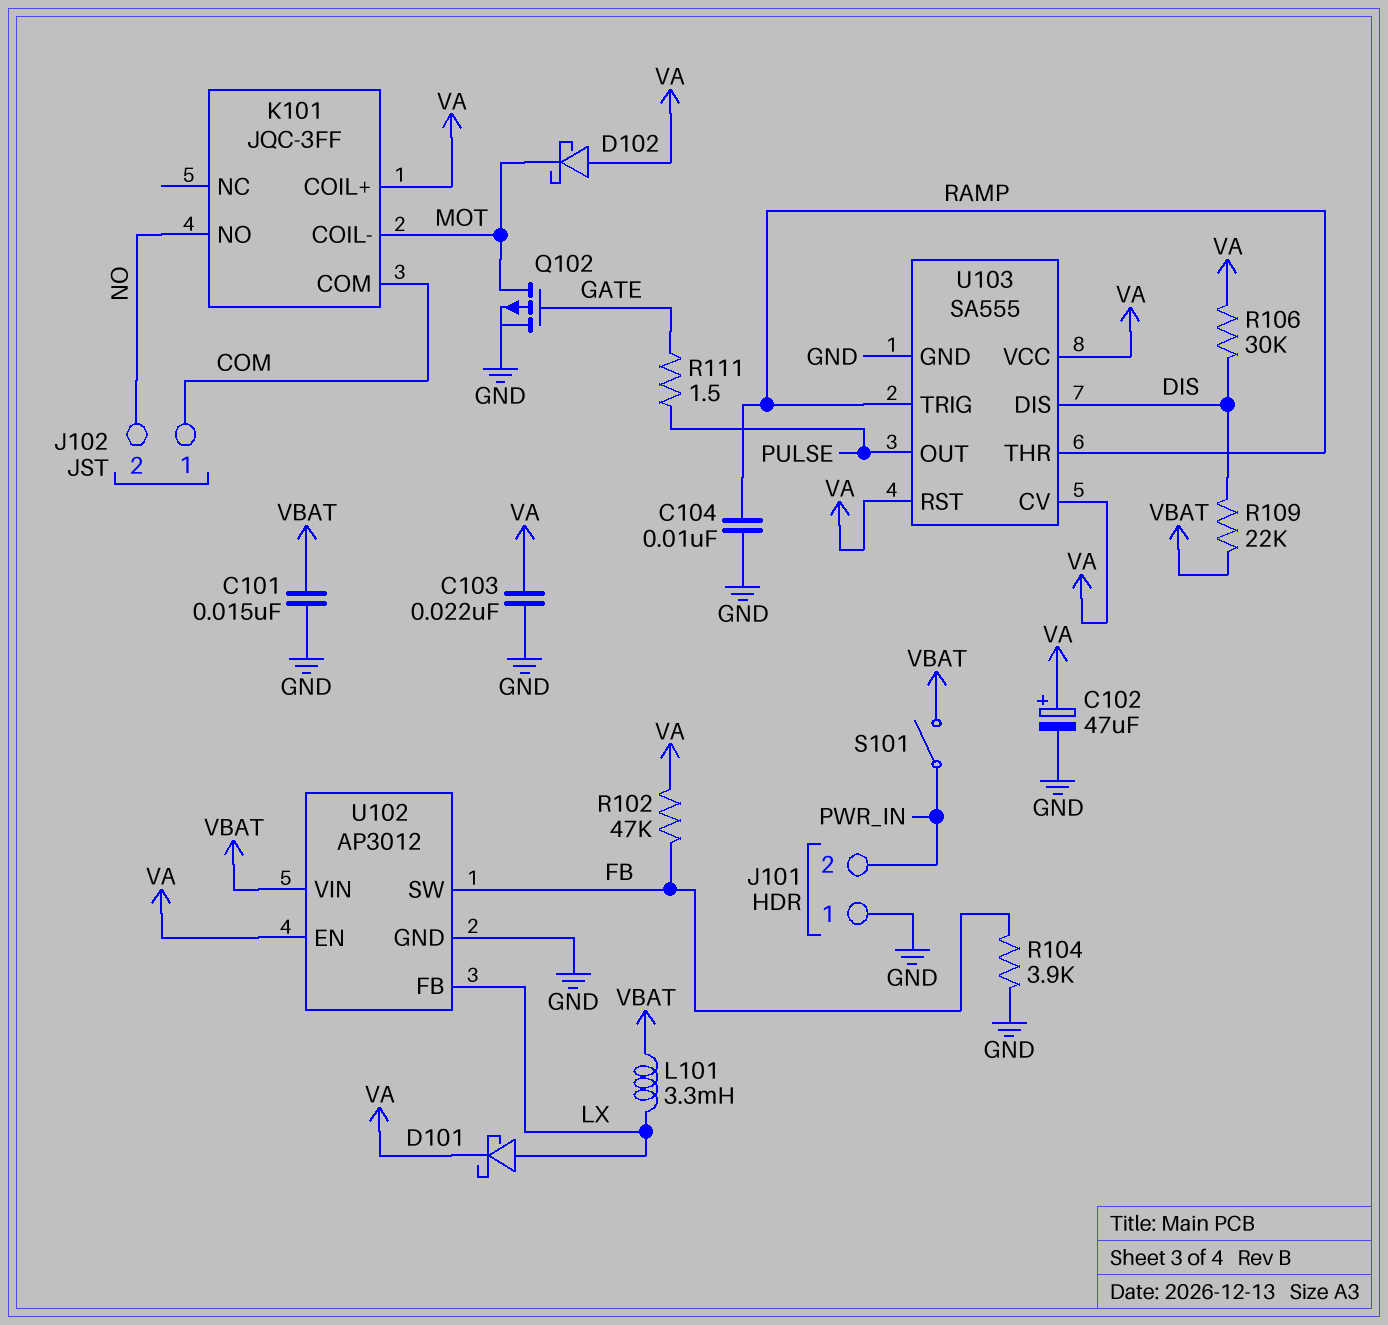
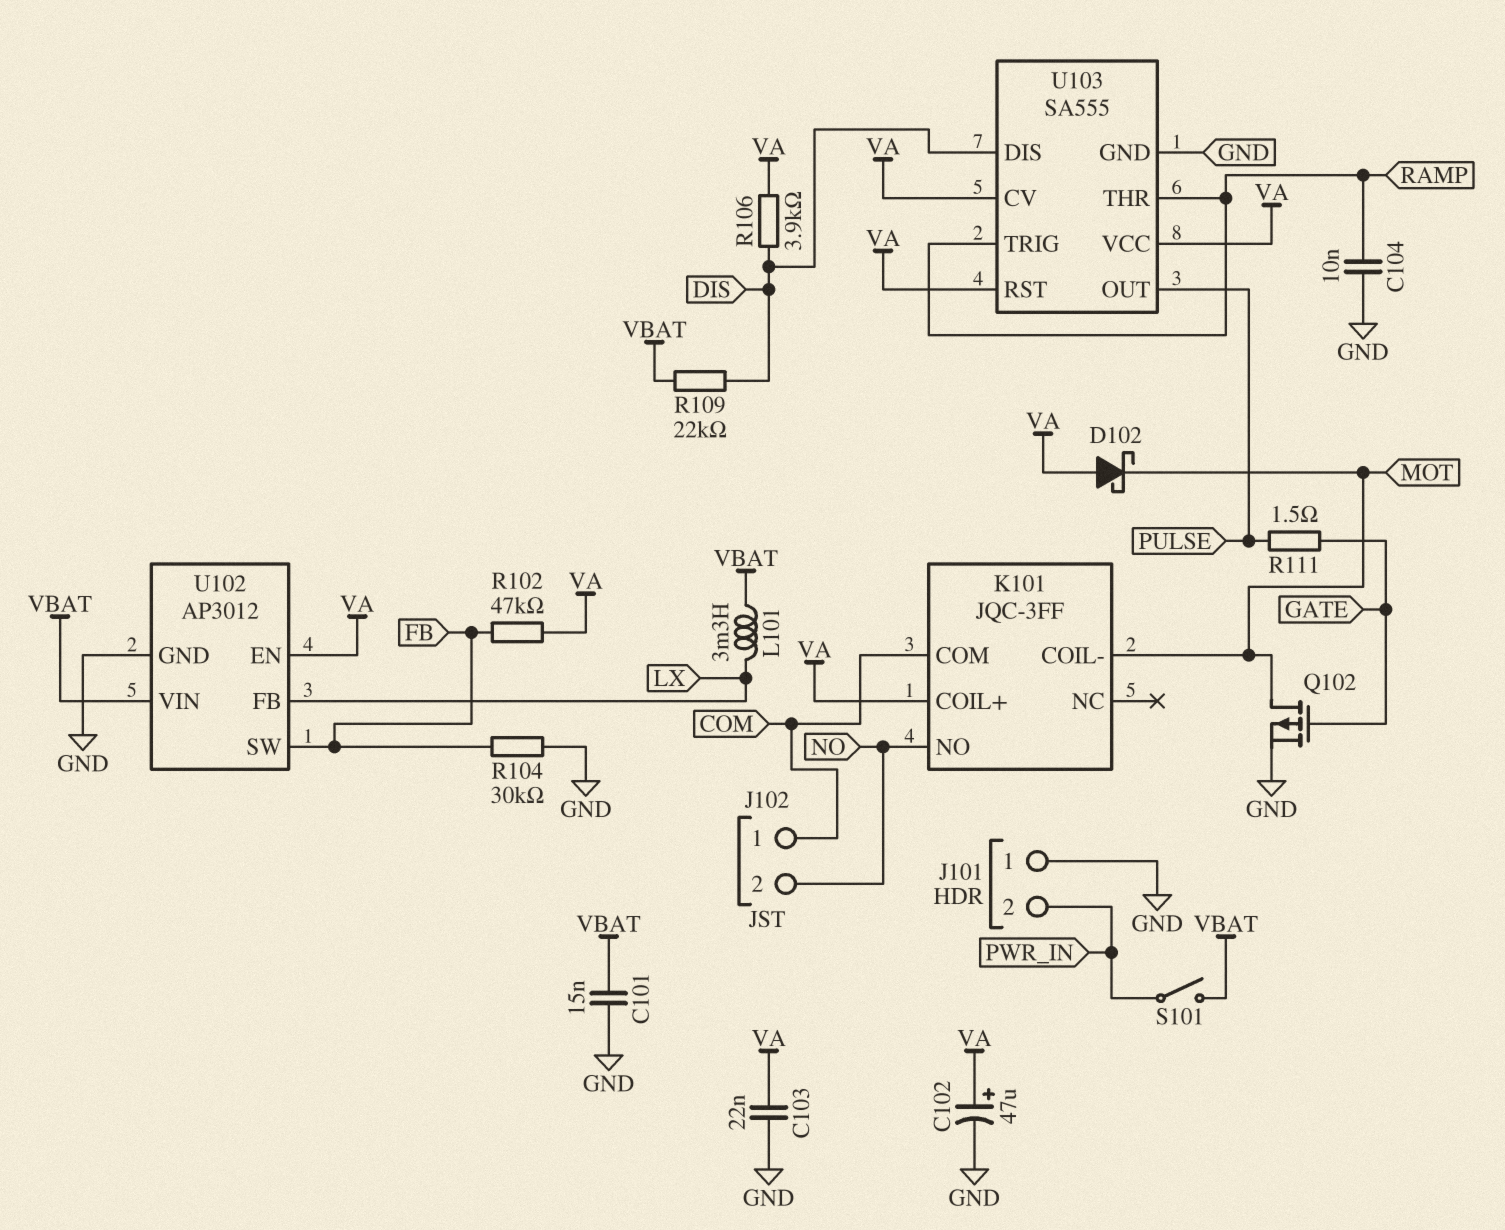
D101: schottky (A LX, K VA) -> none
R104: 3.9k (FB, GND) -> 30k (FB, GND)
R106: 30k (DIS, VA) -> 3.9k (DIS, VA)

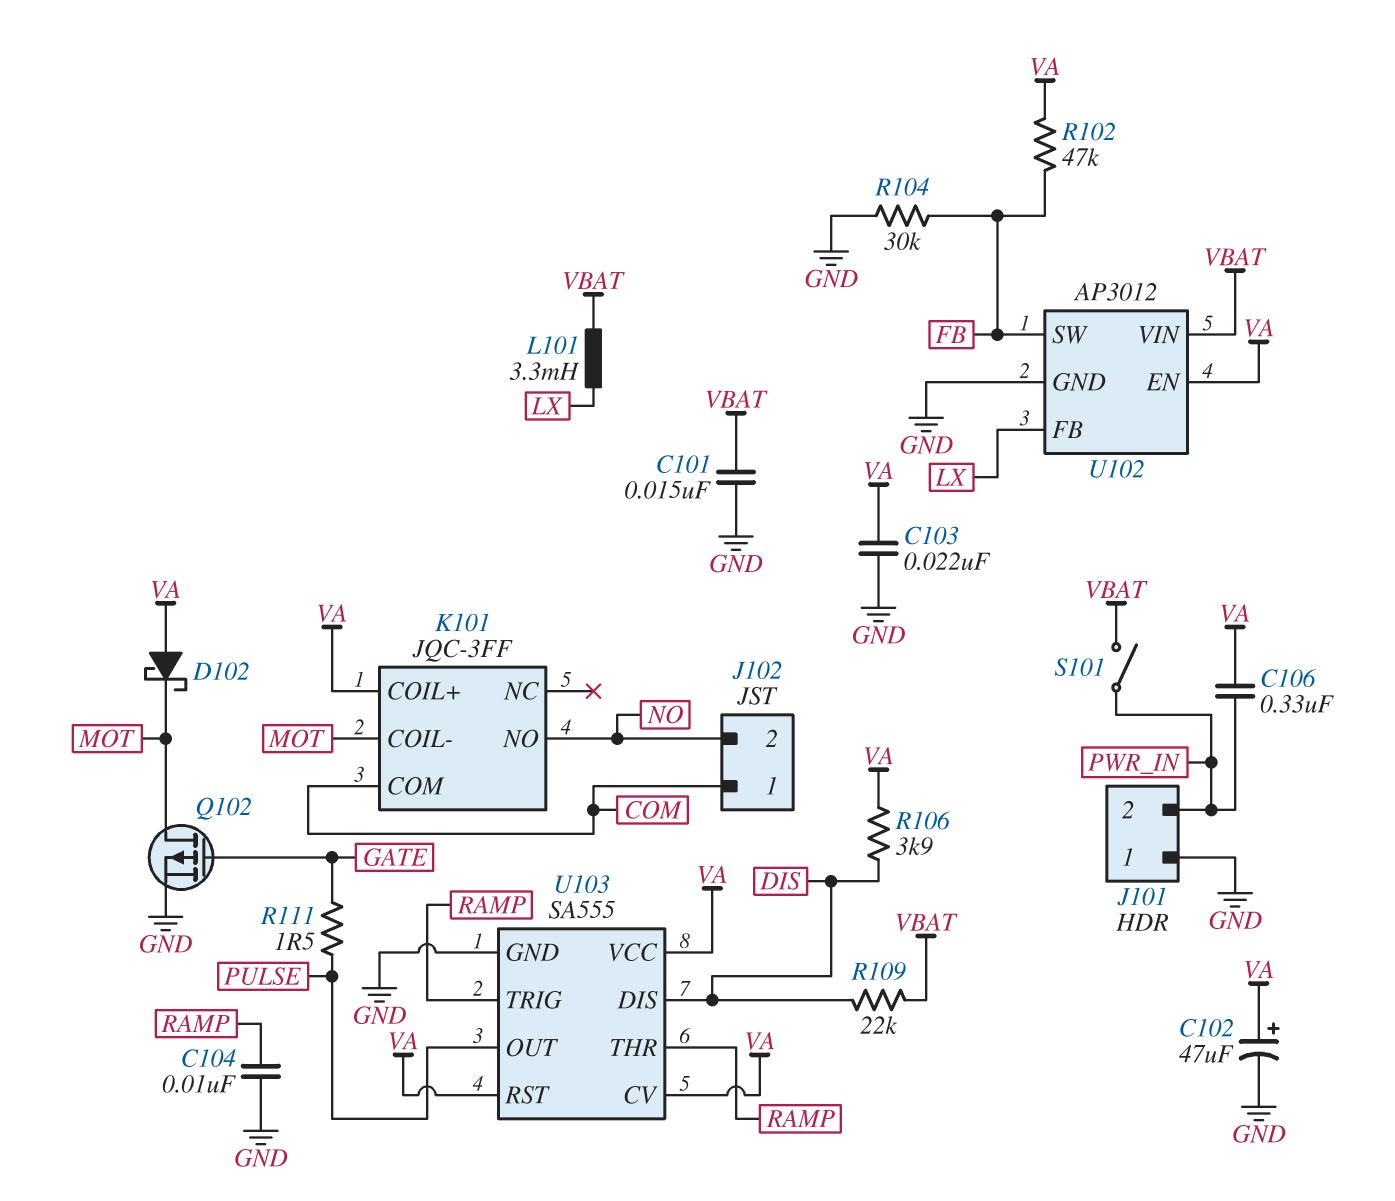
C106: none -> 330nF (PWR_IN, VA)

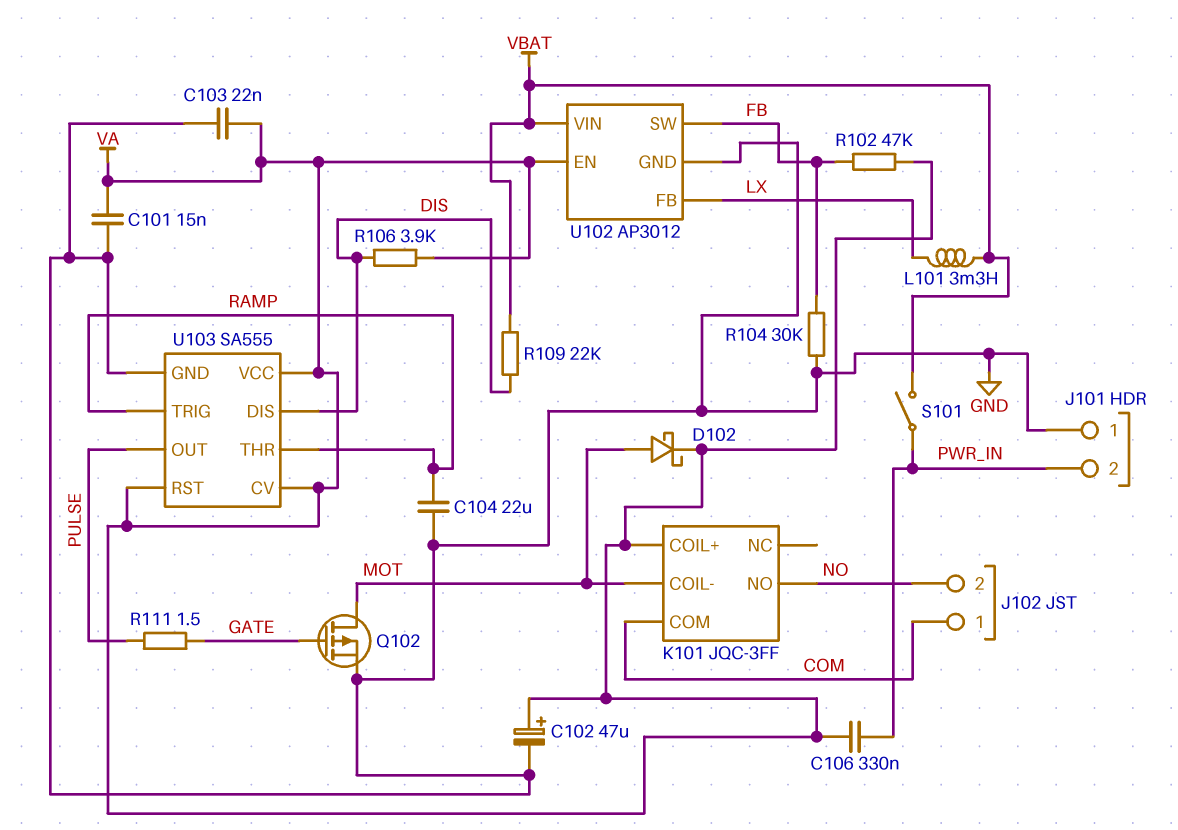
C101: 15nF (GND, VBAT) -> 15nF (GND, VA)
C104: 10nF (GND, RAMP) -> 22uF (GND, RAMP)
D102: schottky (A VA, K MOT) -> schottky (A MOT, K VA)

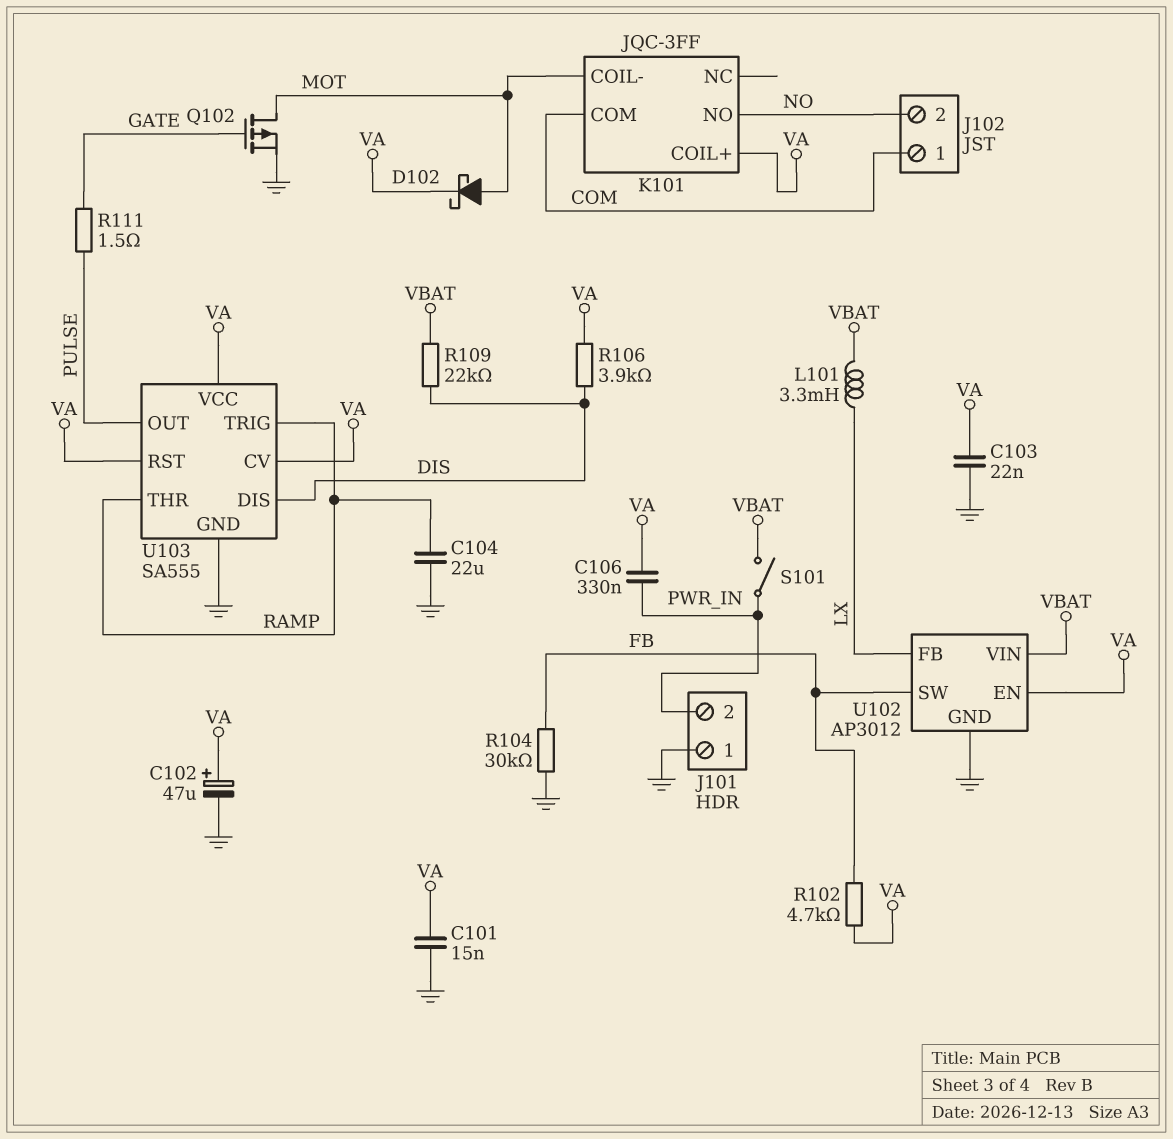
R102: 47k (FB, VA) -> 4.7k (FB, VA)

